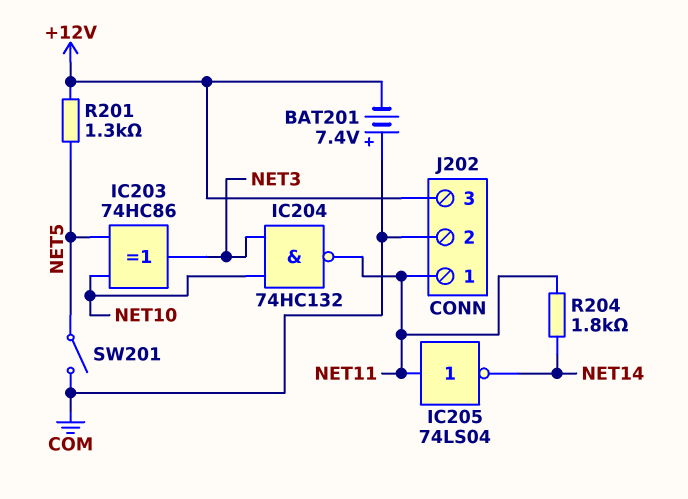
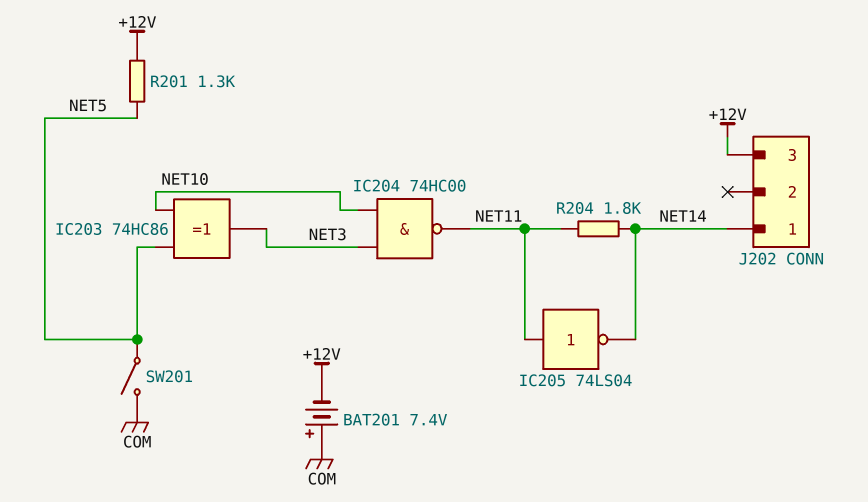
IC204: NAND 74HC132 (in NET3, in NET10, out NET11) -> NAND 74HC00 (in NET3, in NET10, out NET11)
J202 pin 1: NET11 -> NET14
J202 pin 2: COM -> none

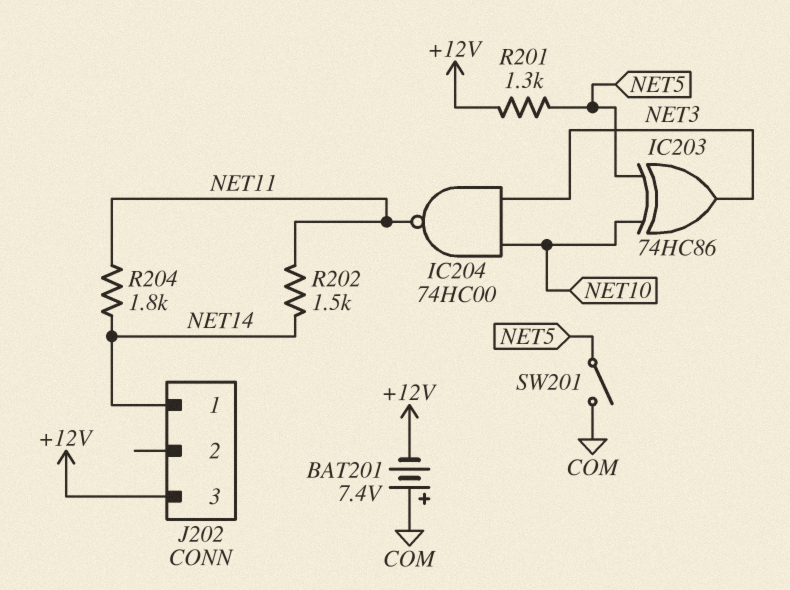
IC205: NOT 74LS04 (in NET11, out NET14) -> none
R202: none -> 1.5k (NET11, NET14)

